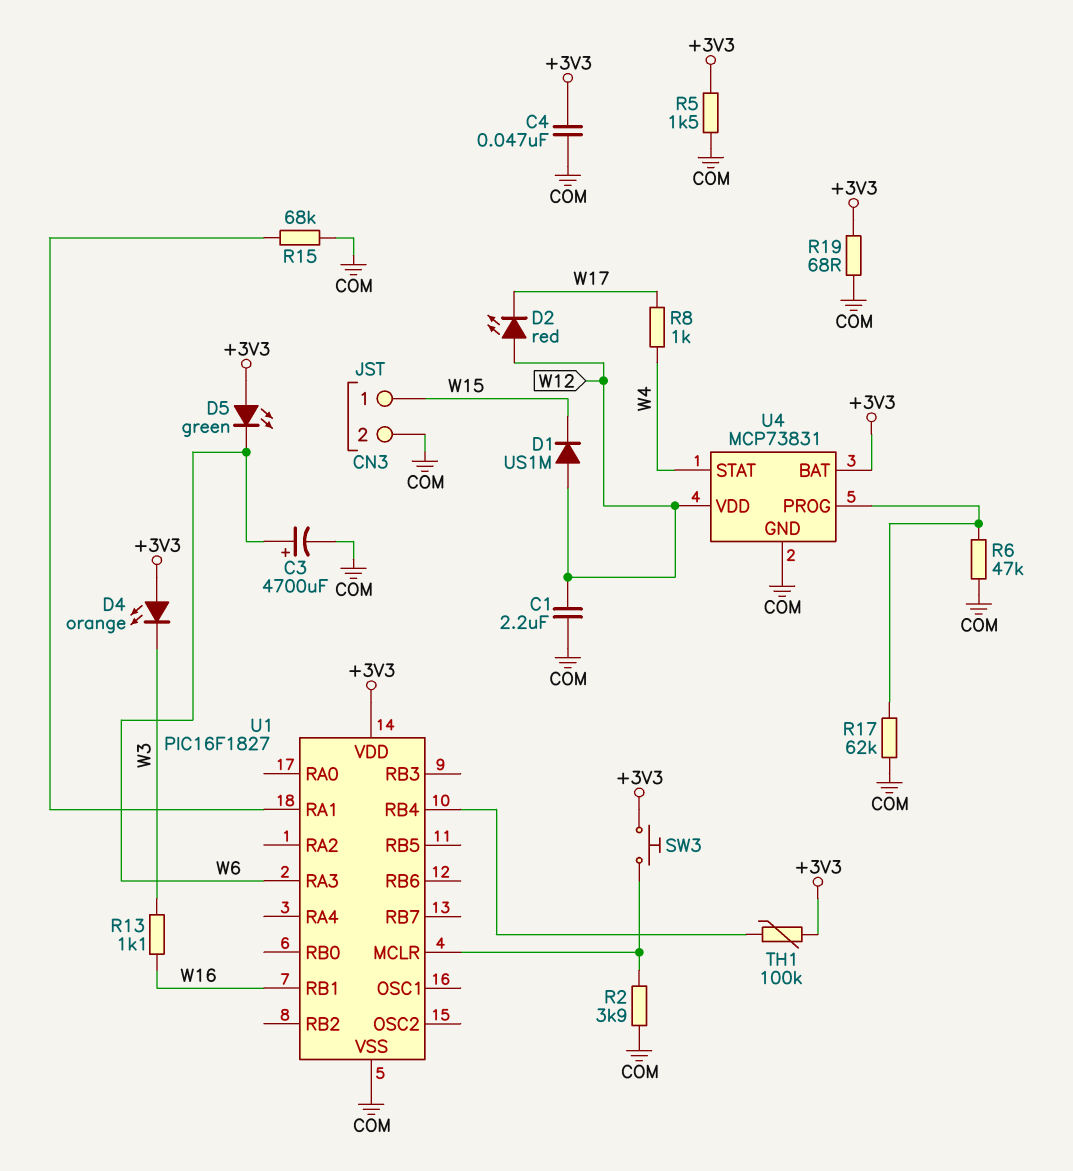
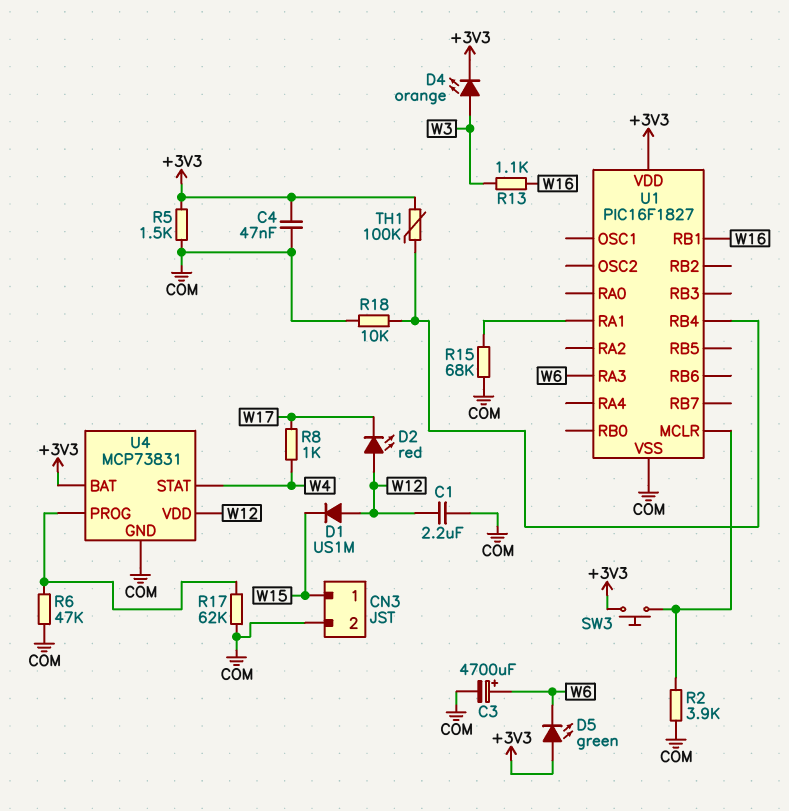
D4: LED orange (A +3V3, K W3) -> LED orange (A W3, K +3V3)
R18: none -> 10k (COM, U1/RB4)
R19: 68 (+3V3, COM) -> none

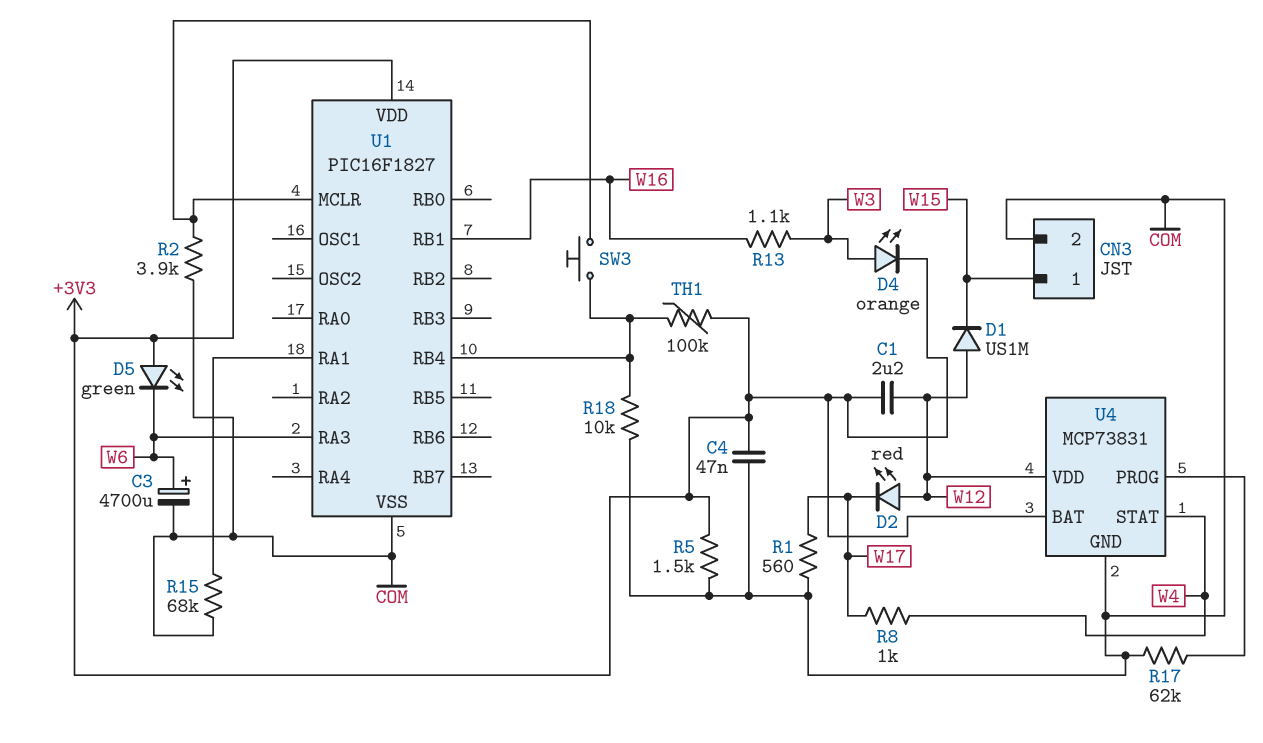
C1: 2.2uF (COM, W12) -> 2.2uF (+3V3, W12)
R1: none -> 560 (COM, W17)
R6: 47k (COM, U4/PROG) -> none
SW3: button (+3V3, U1/MCLR) -> button (U1/MCLR, U1/RB4)

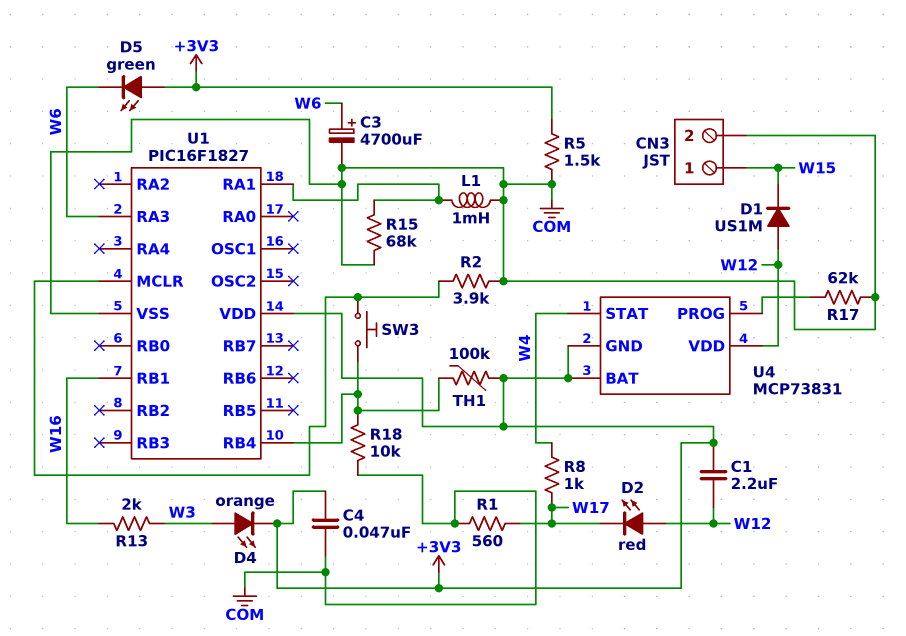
L1: none -> 1mH (COM, U1/RA1)
R13: 1.1k (W3, W16) -> 2k (W3, W16)
U4 pin GND: COM -> +3V3

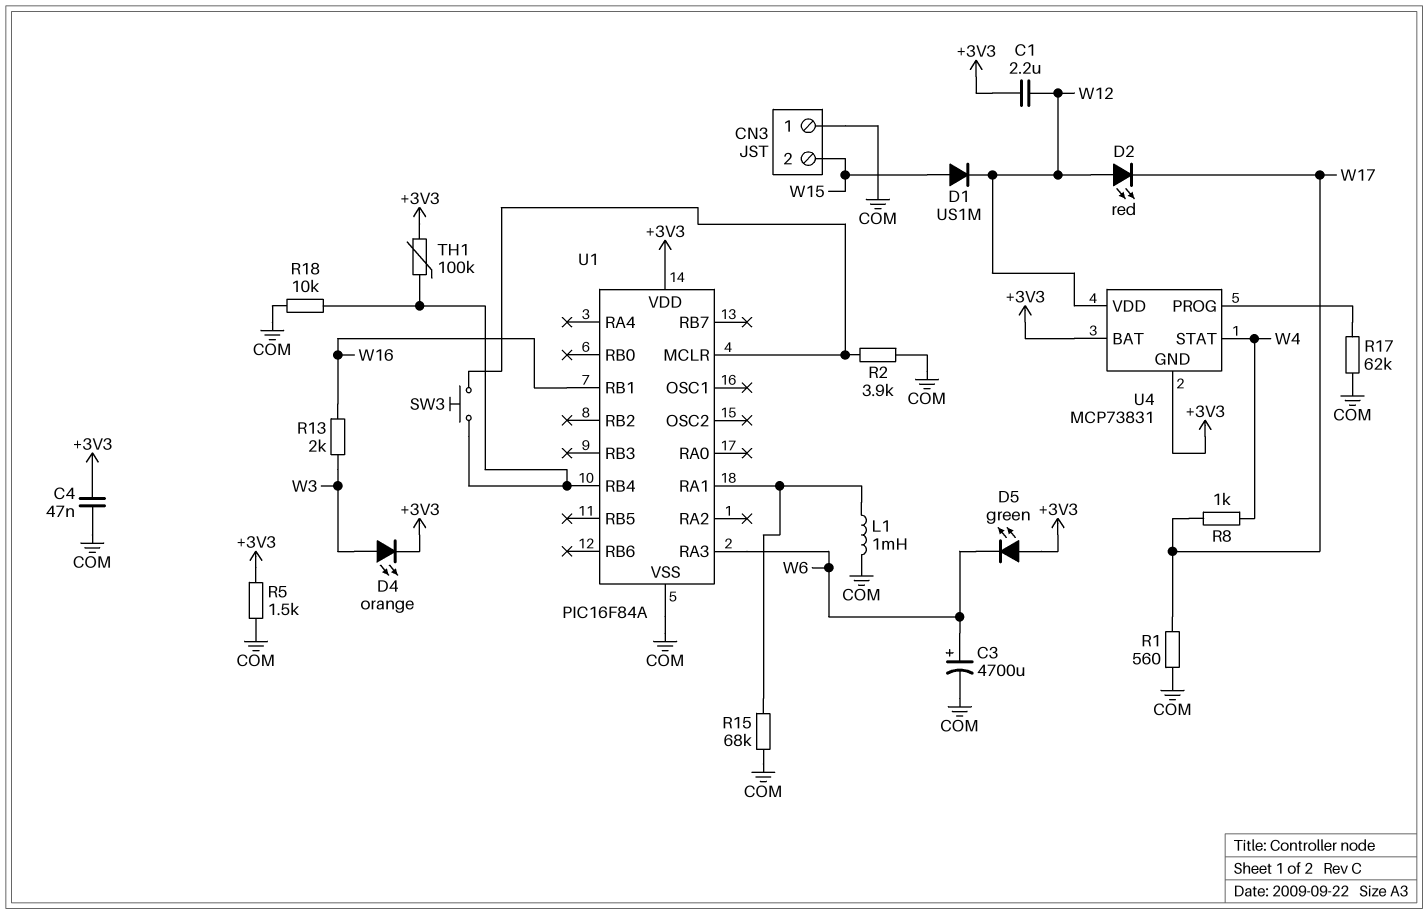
CN3 pin 1: W15 -> COM
CN3 pin 2: COM -> W15
D1: diode US1M (A W12, K W15) -> diode US1M (A W15, K W12)
U1: PIC16F1827 -> PIC16F84A

